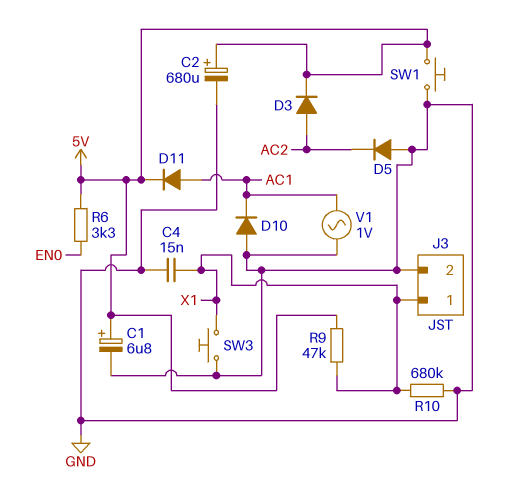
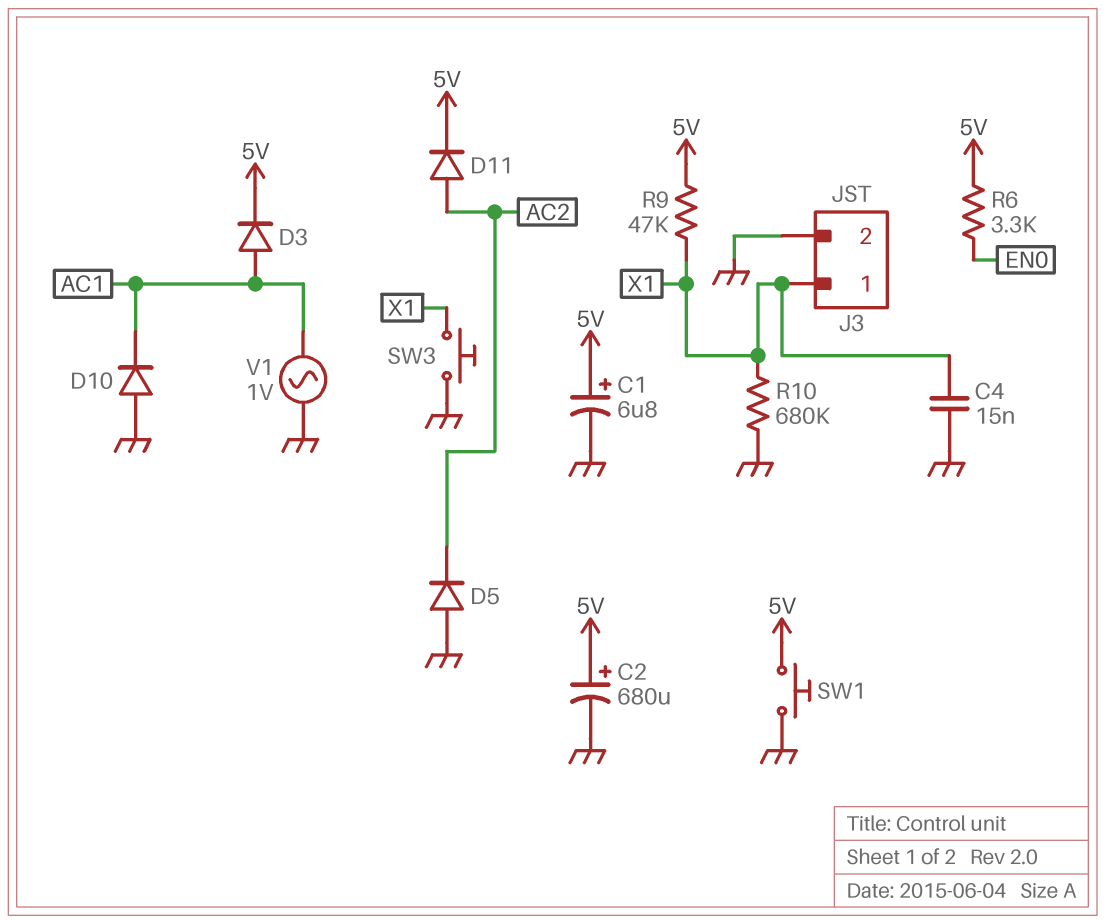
D3: diode (A AC2, K 5V) -> diode (A AC1, K 5V)
D11: diode (A AC1, K 5V) -> diode (A AC2, K 5V)

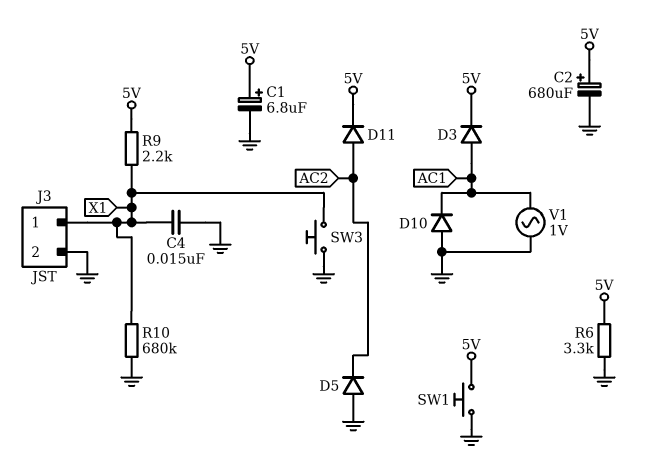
R6: 3.3k (5V, EN0) -> 3.3k (5V, GND)
R9: 47k (5V, X1) -> 2.2k (5V, X1)

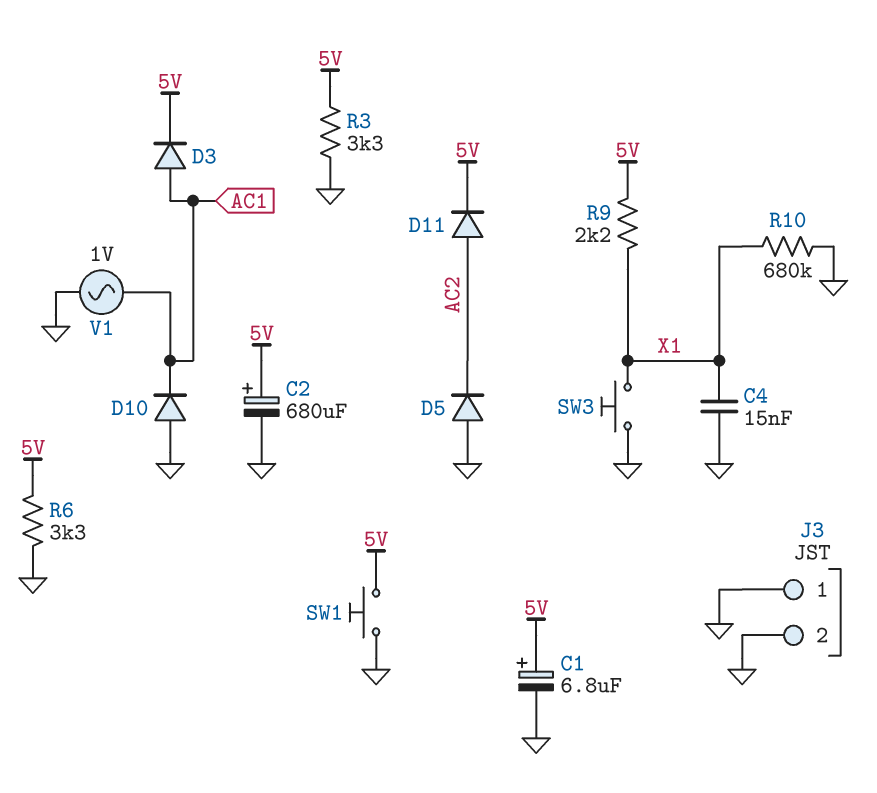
J3 pin 1: X1 -> GND
R3: none -> 3.3k (5V, GND)

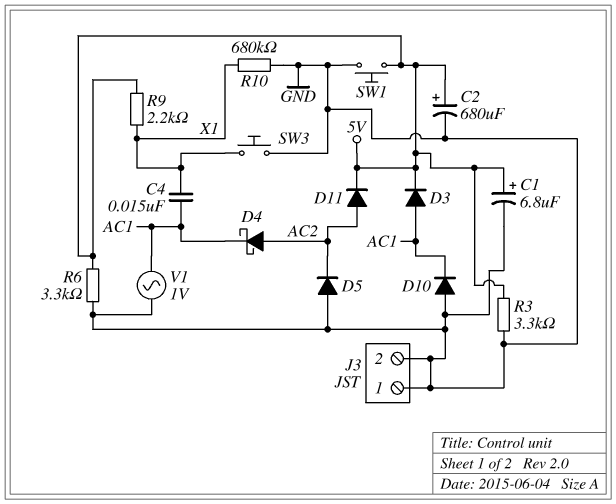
C4: 15nF (GND, X1) -> 15nF (AC1, X1)
D4: none -> schottky (A AC2, K AC1)

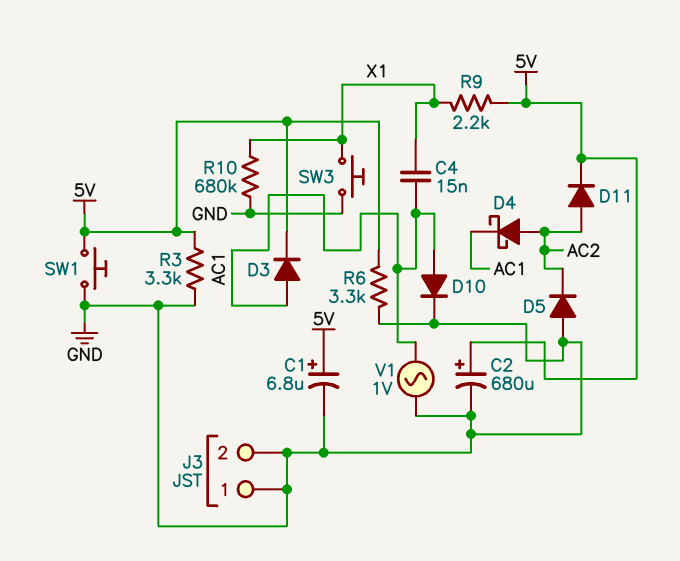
D10: diode (A GND, K AC1) -> diode (A AC1, K GND)

